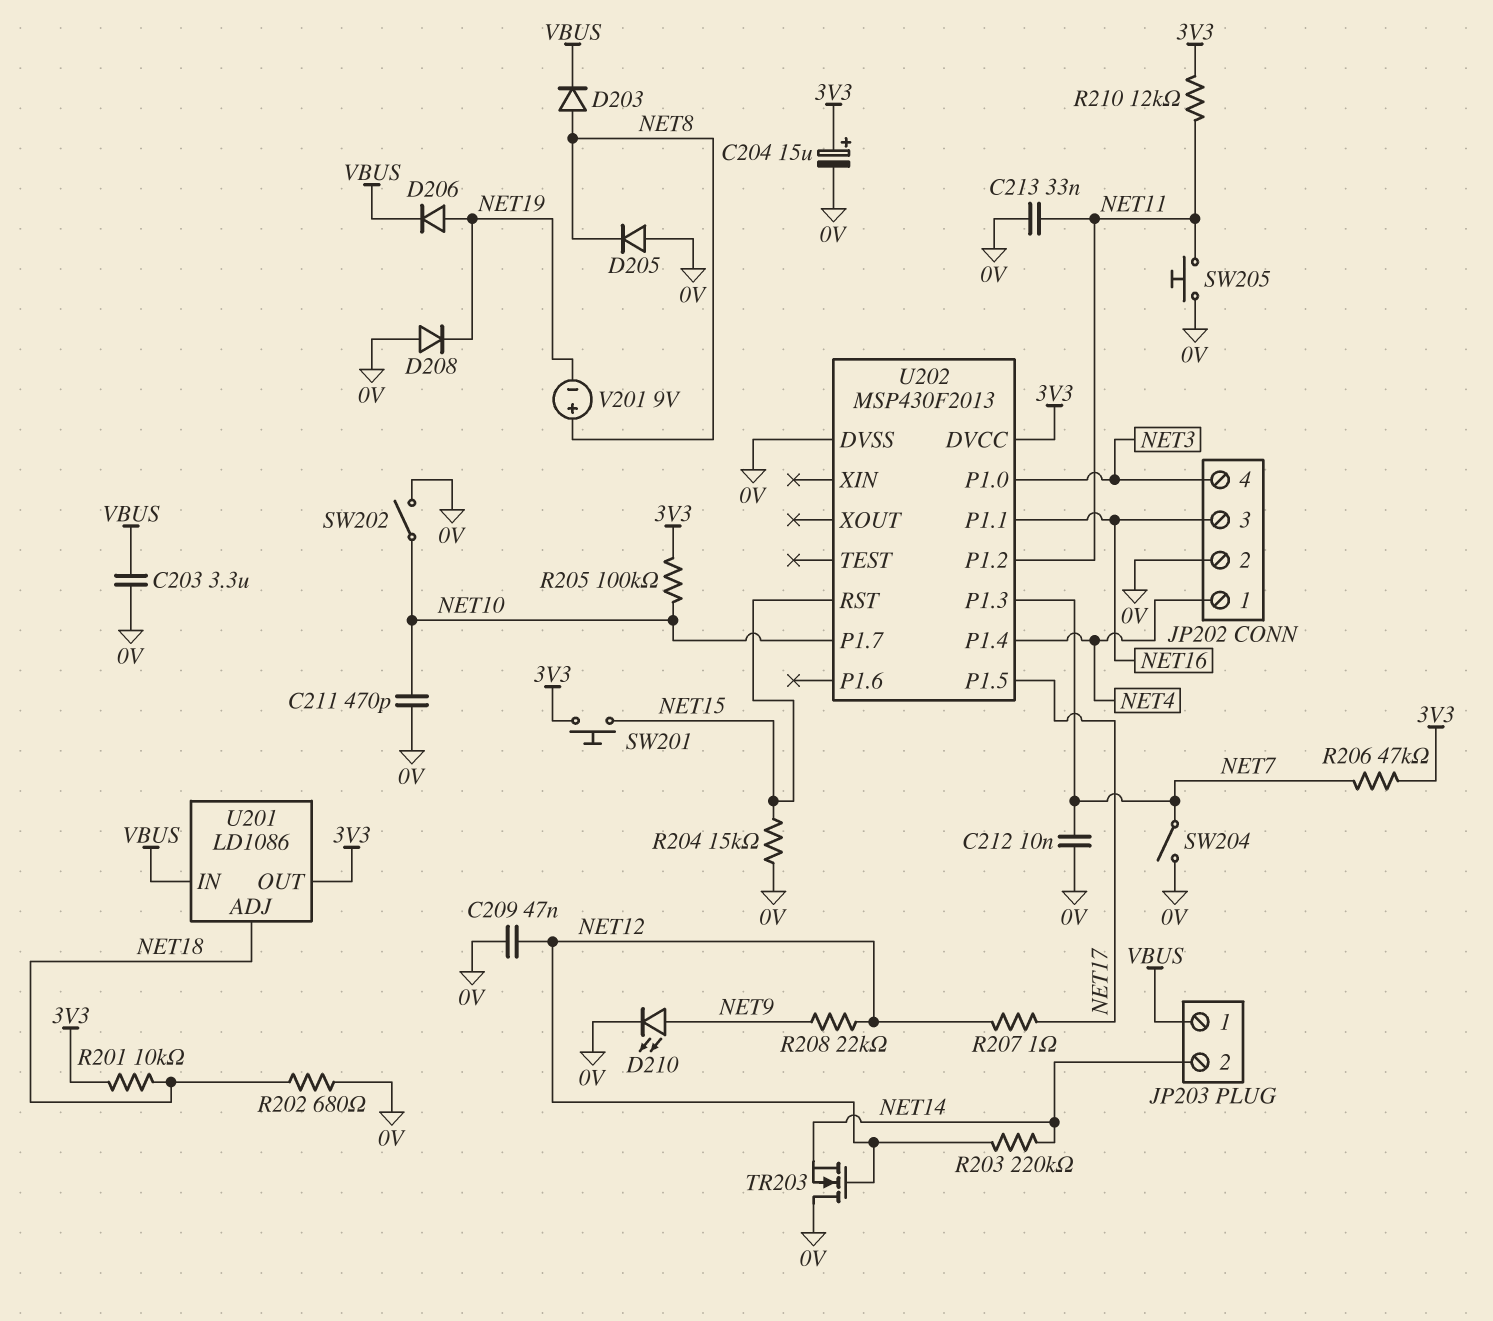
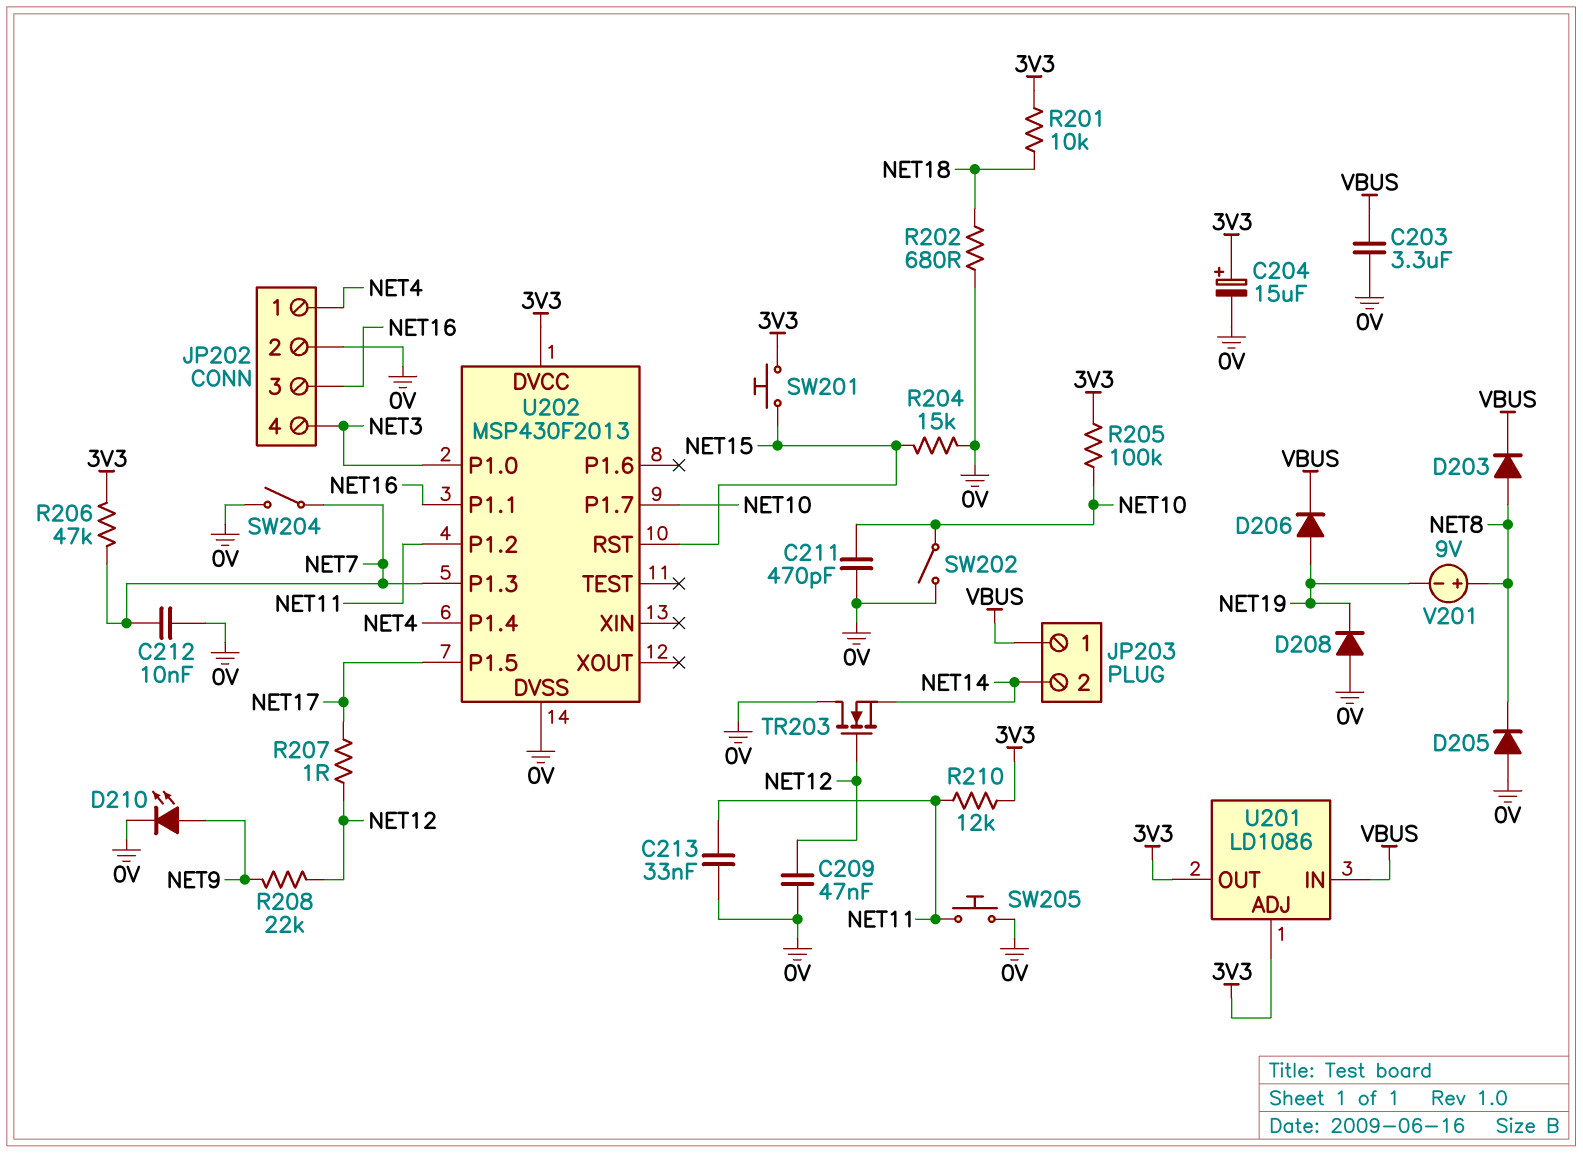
R203: 220k (NET12, NET14) -> none
U201 pin ADJ: NET18 -> 3V3

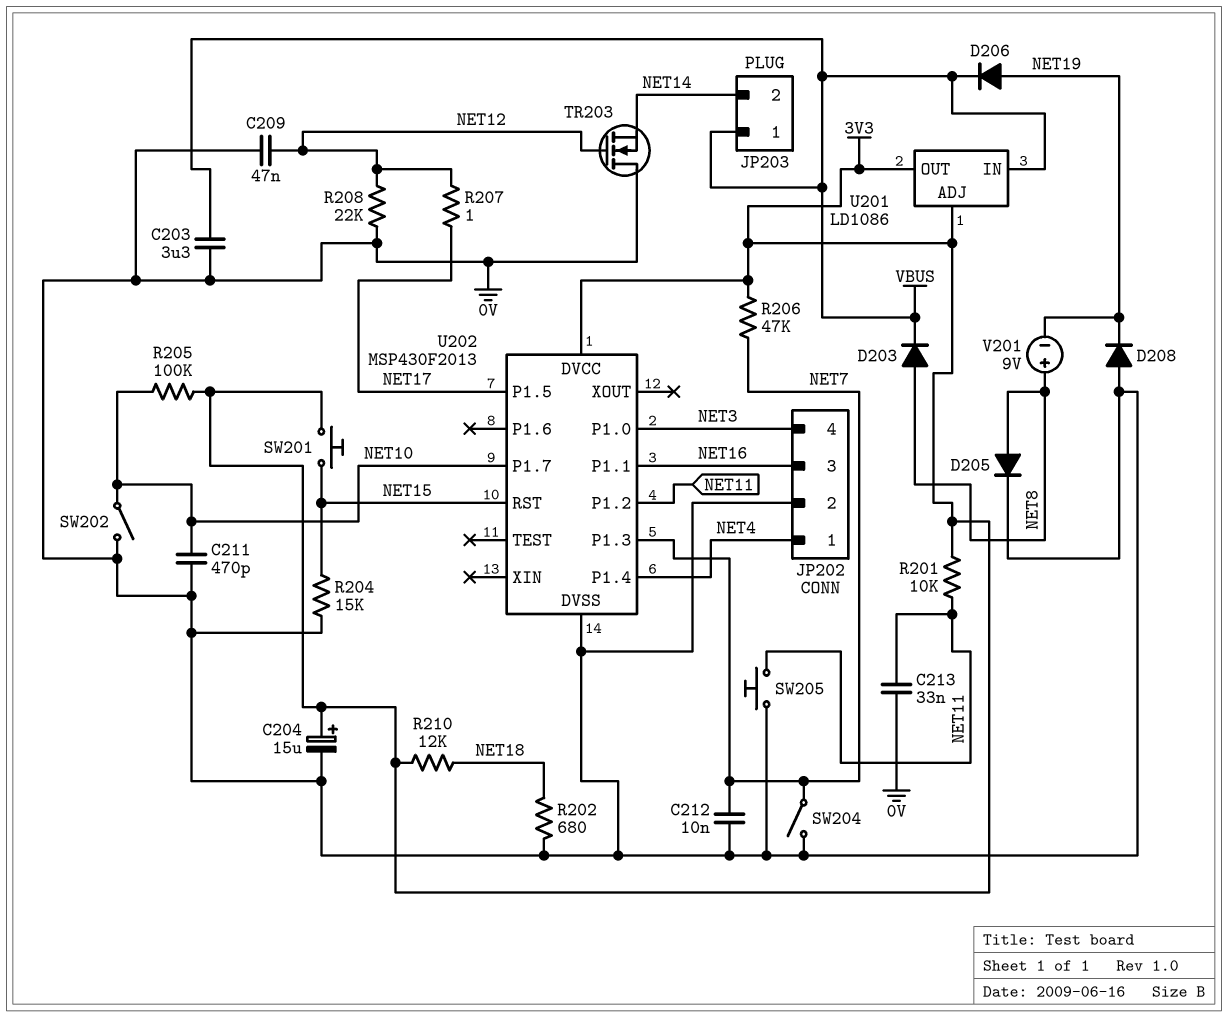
D205: diode (A 0V, K NET8) -> diode (A NET8, K 0V)
D210: LED (A NET9, K 0V) -> none
R201: 10k (3V3, NET18) -> 10k (3V3, NET11)
R208: 22k (NET9, NET12) -> 22k (0V, NET12)
R210: 12k (3V3, NET11) -> 12k (3V3, NET18)

